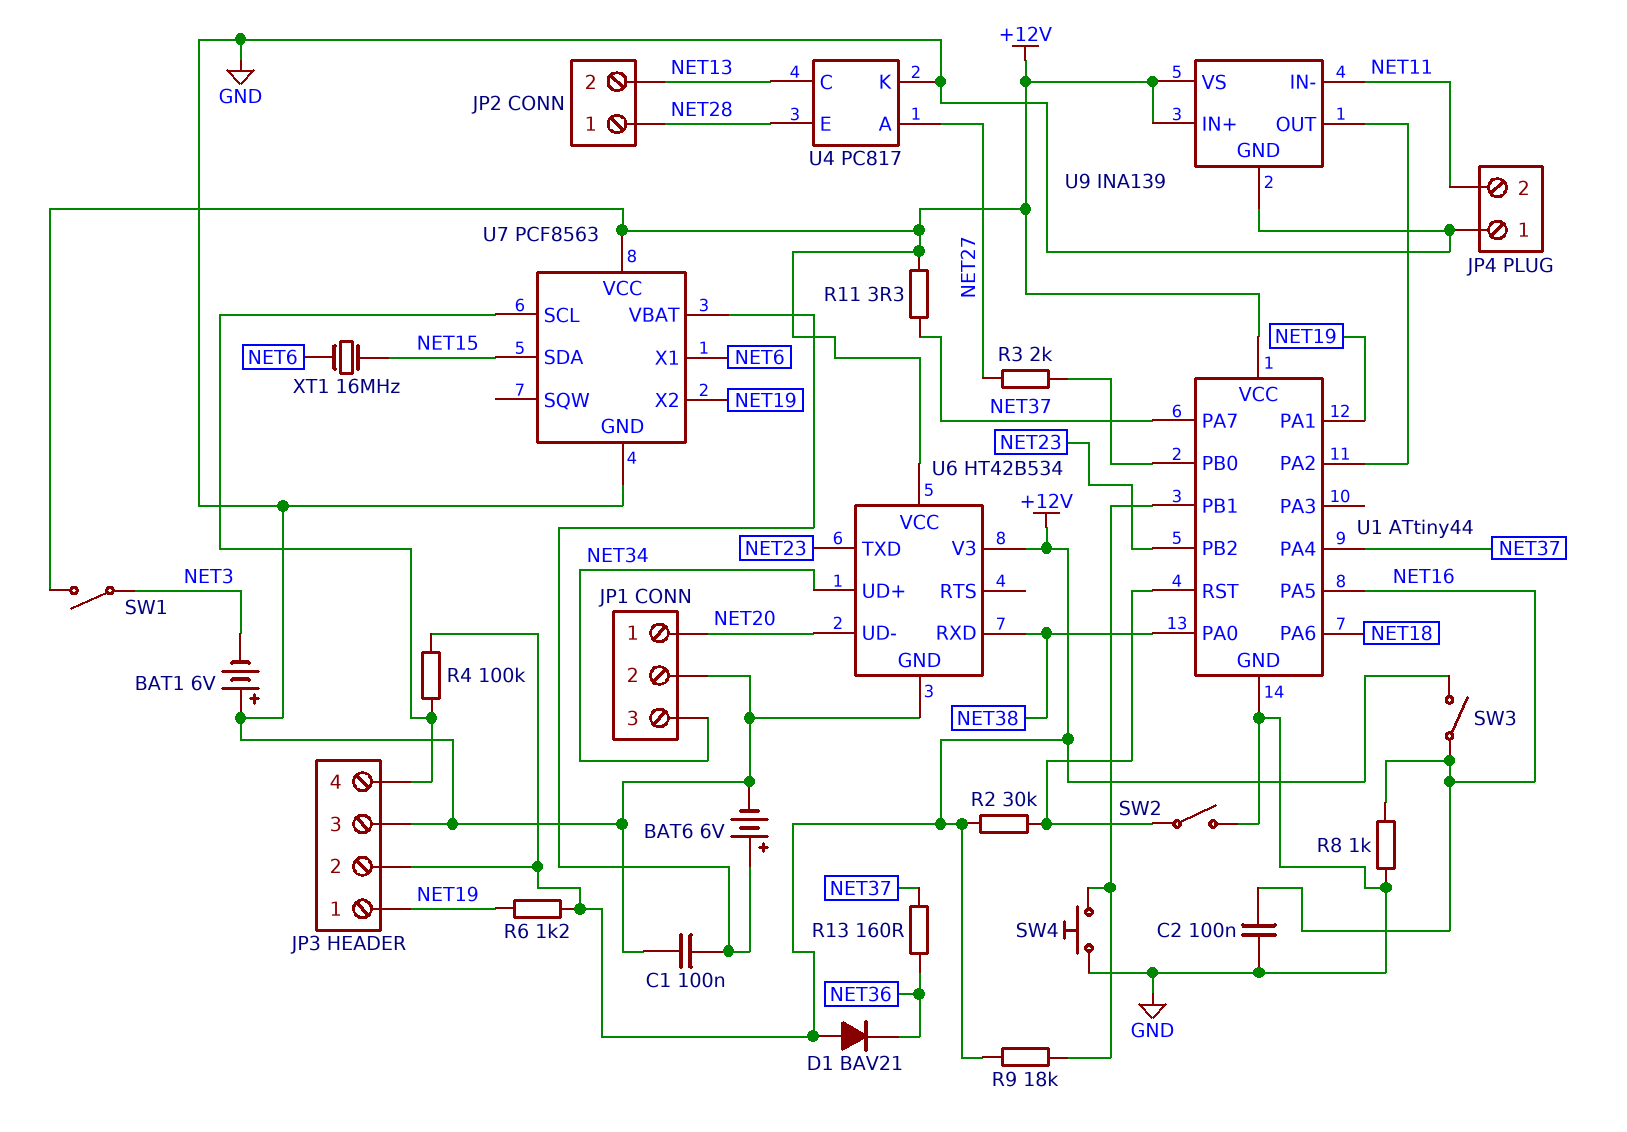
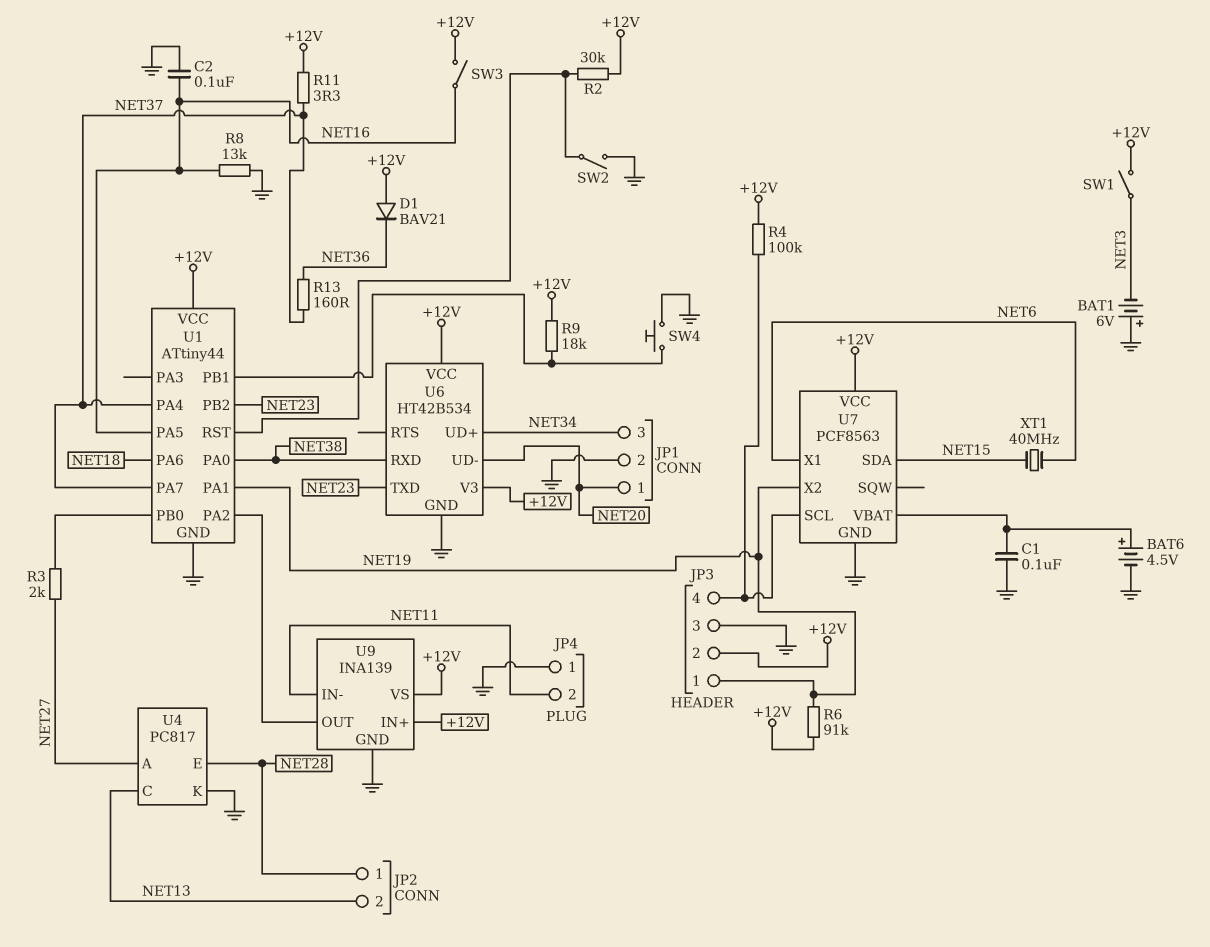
BAT6: 6V (plus U7/VBAT, minus GND) -> 4.5V (plus U7/VBAT, minus GND)
R6: 1.2k (+12V, NET19) -> 91k (+12V, NET19)
R8: 1k (GND, NET16) -> 13k (GND, NET16)
XT1: 16MHz (NET6, NET15) -> 40MHz (NET6, NET15)

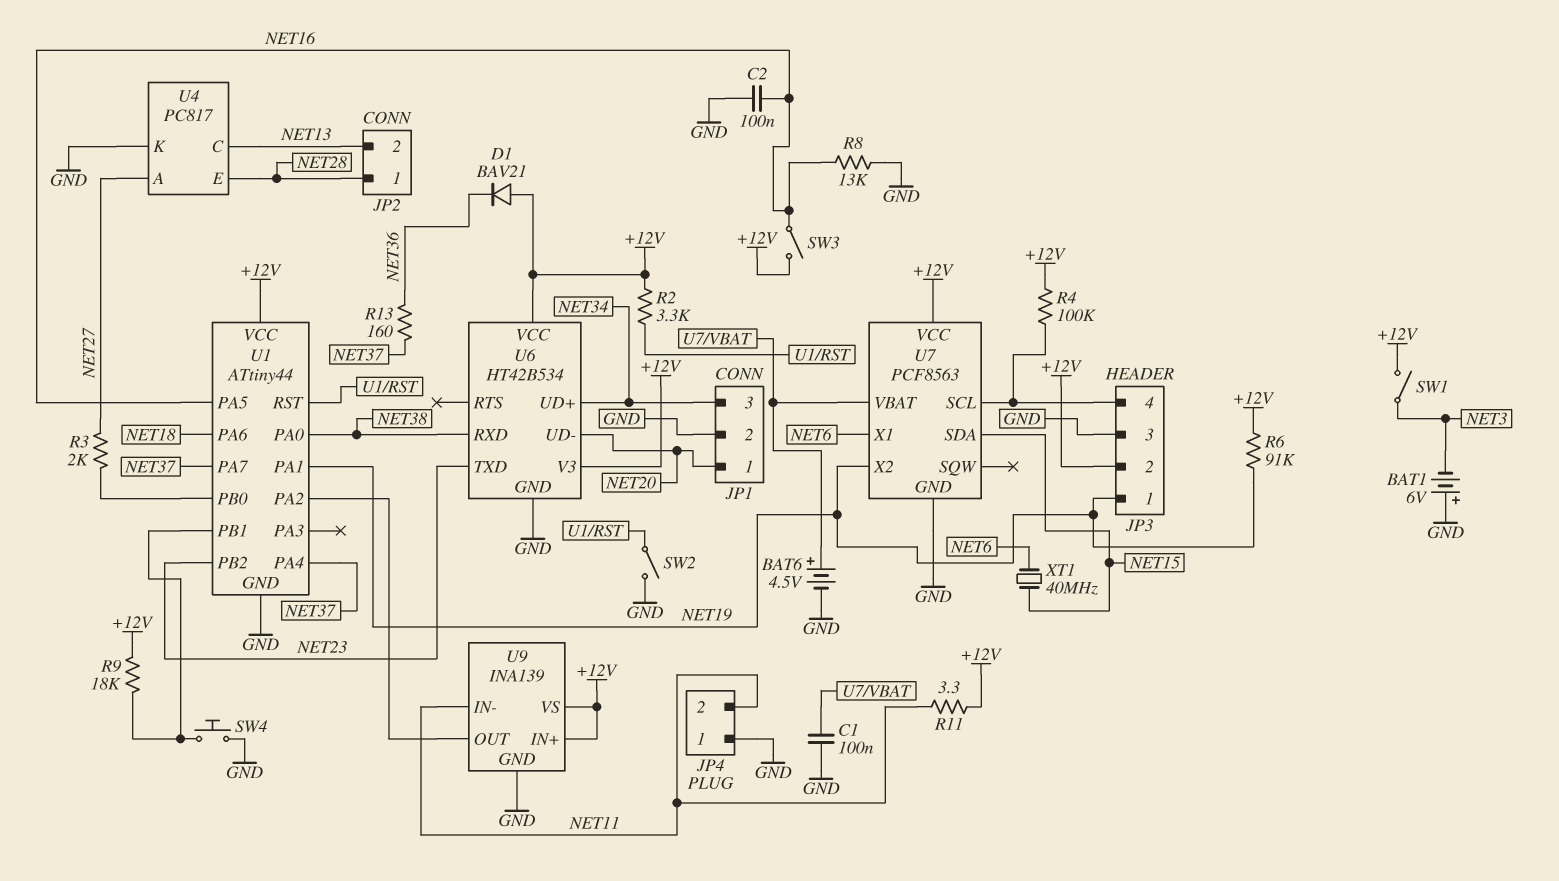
R2: 30k (+12V, U1/RST) -> 3.3k (+12V, U1/RST)
R11: 3.3 (+12V, NET37) -> 3.3 (+12V, NET11)

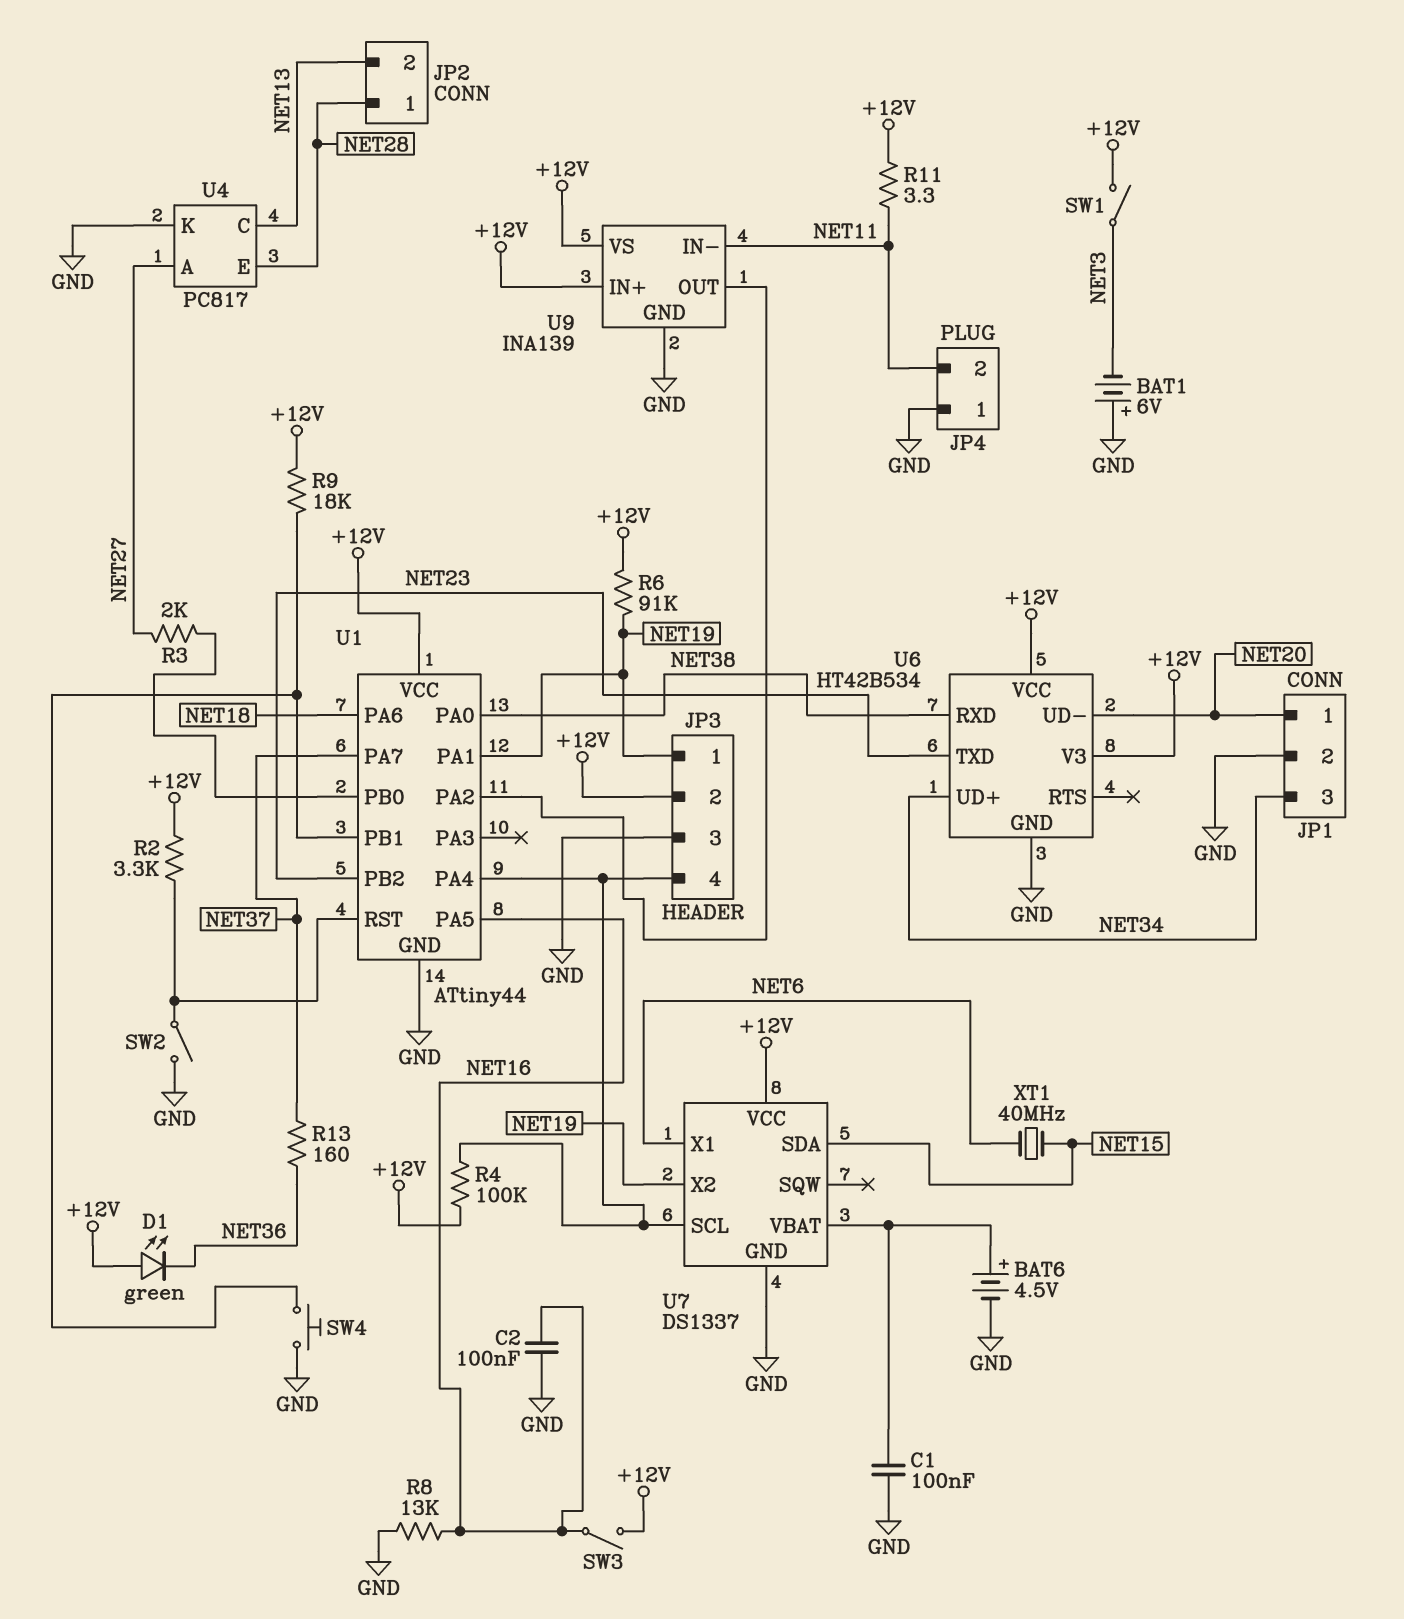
D1: diode BAV21 (A +12V, K NET36) -> LED green (A +12V, K NET36)
U1 pin PA4: NET37 -> JP3/4
U7: PCF8563 -> DS1337

